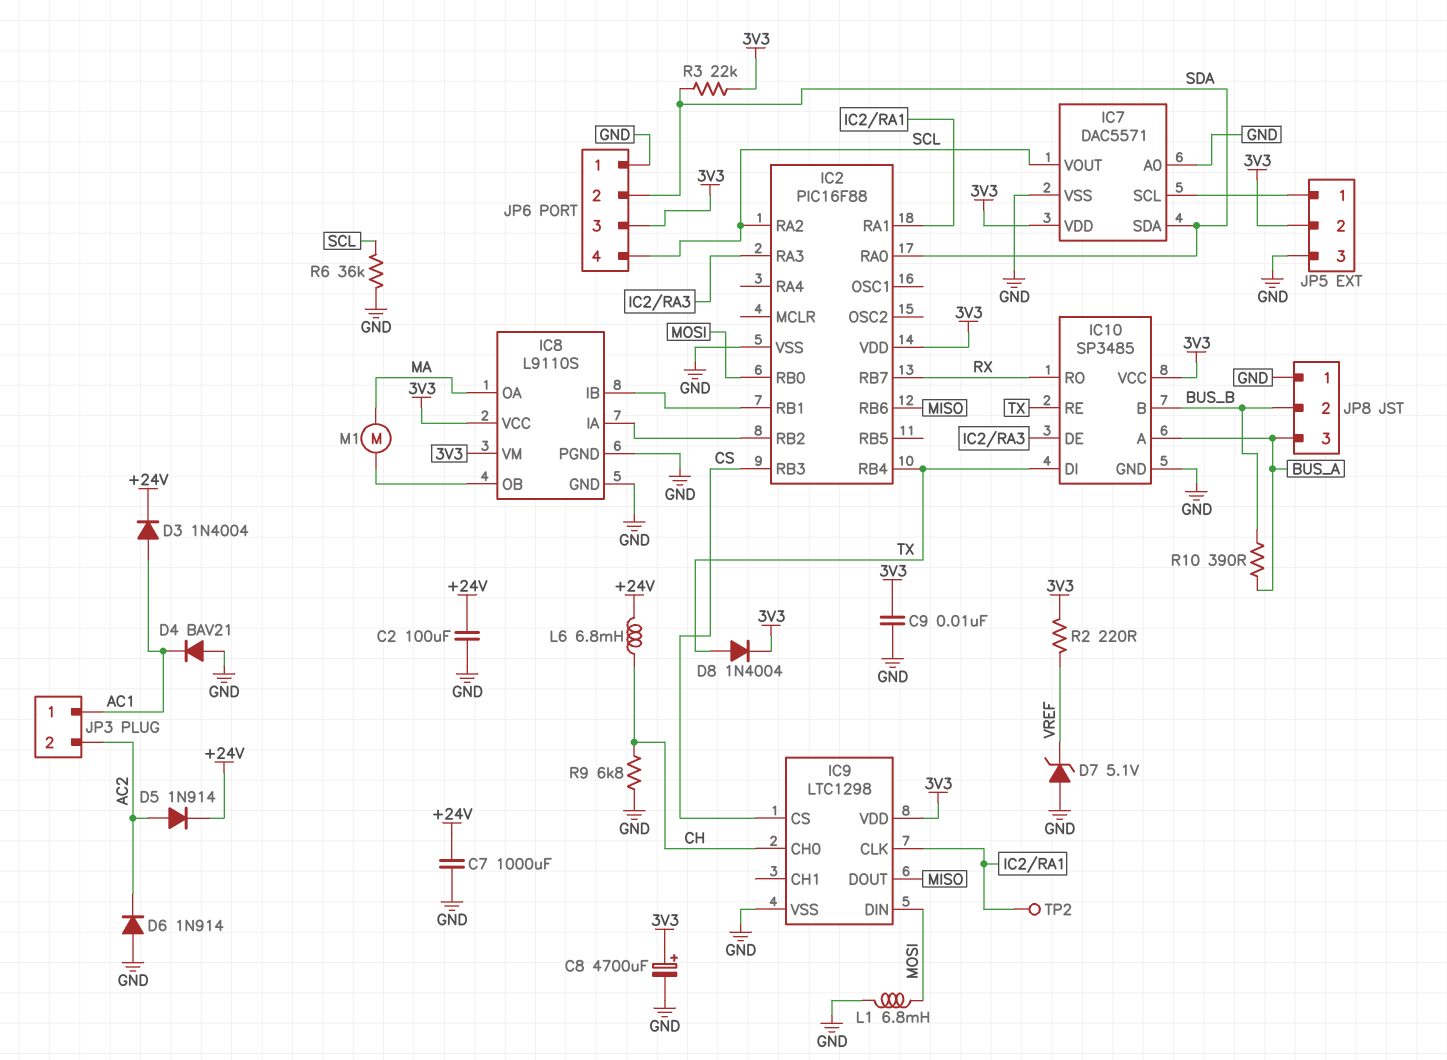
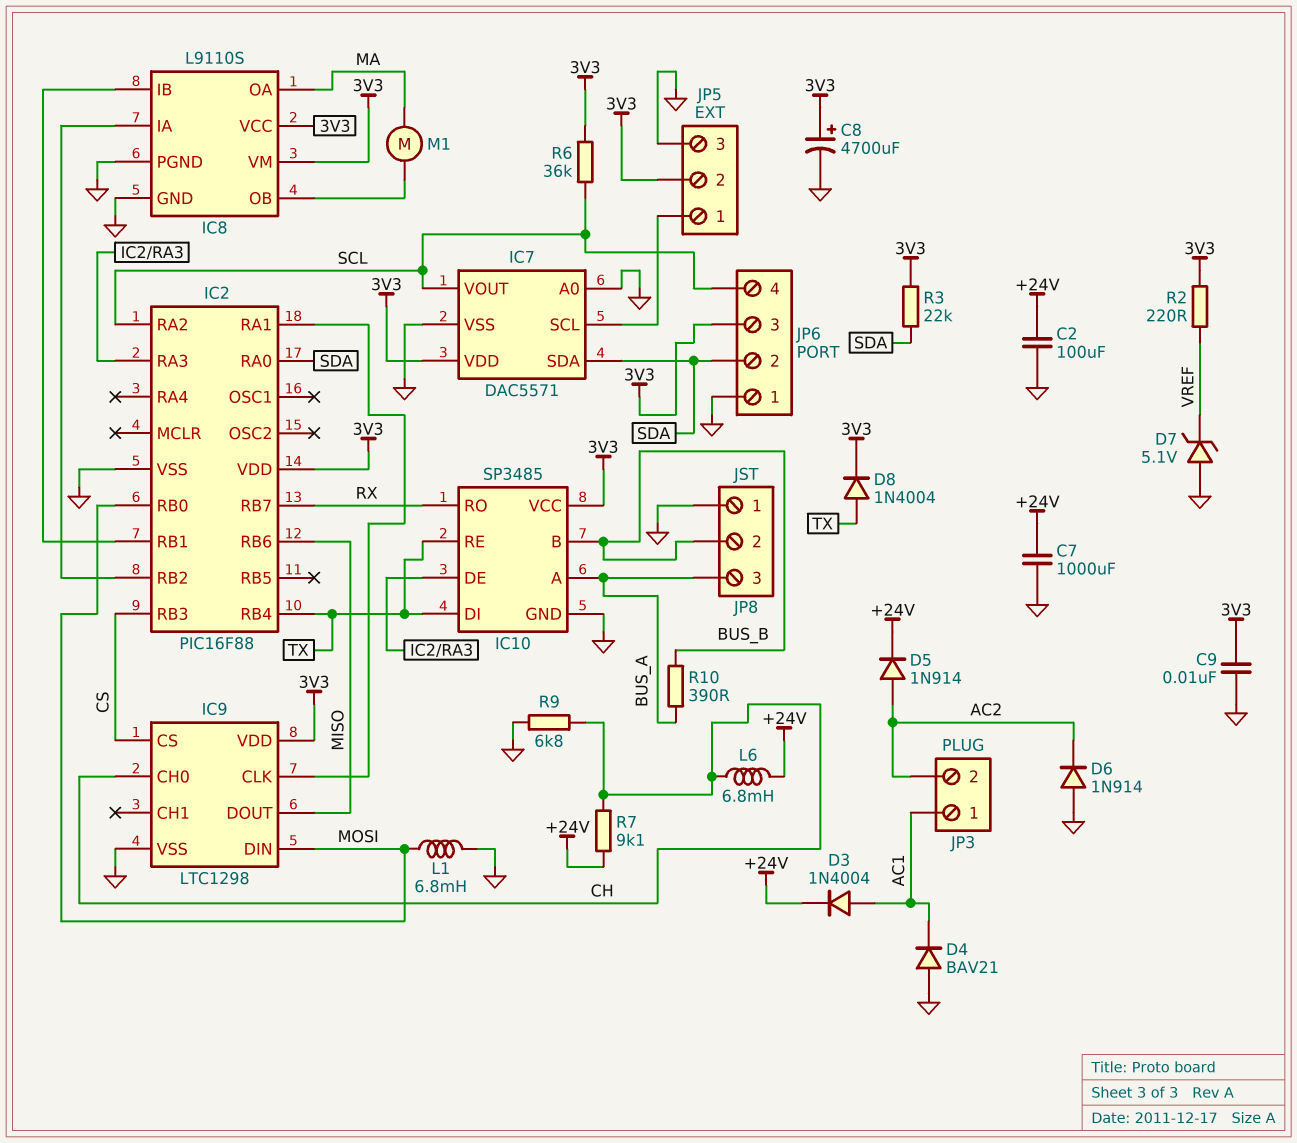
R6: 36k (GND, SCL) -> 36k (3V3, SCL)
R7: none -> 9.1k (+24V, CH)
TP2: test point (IC2/RA1) -> none

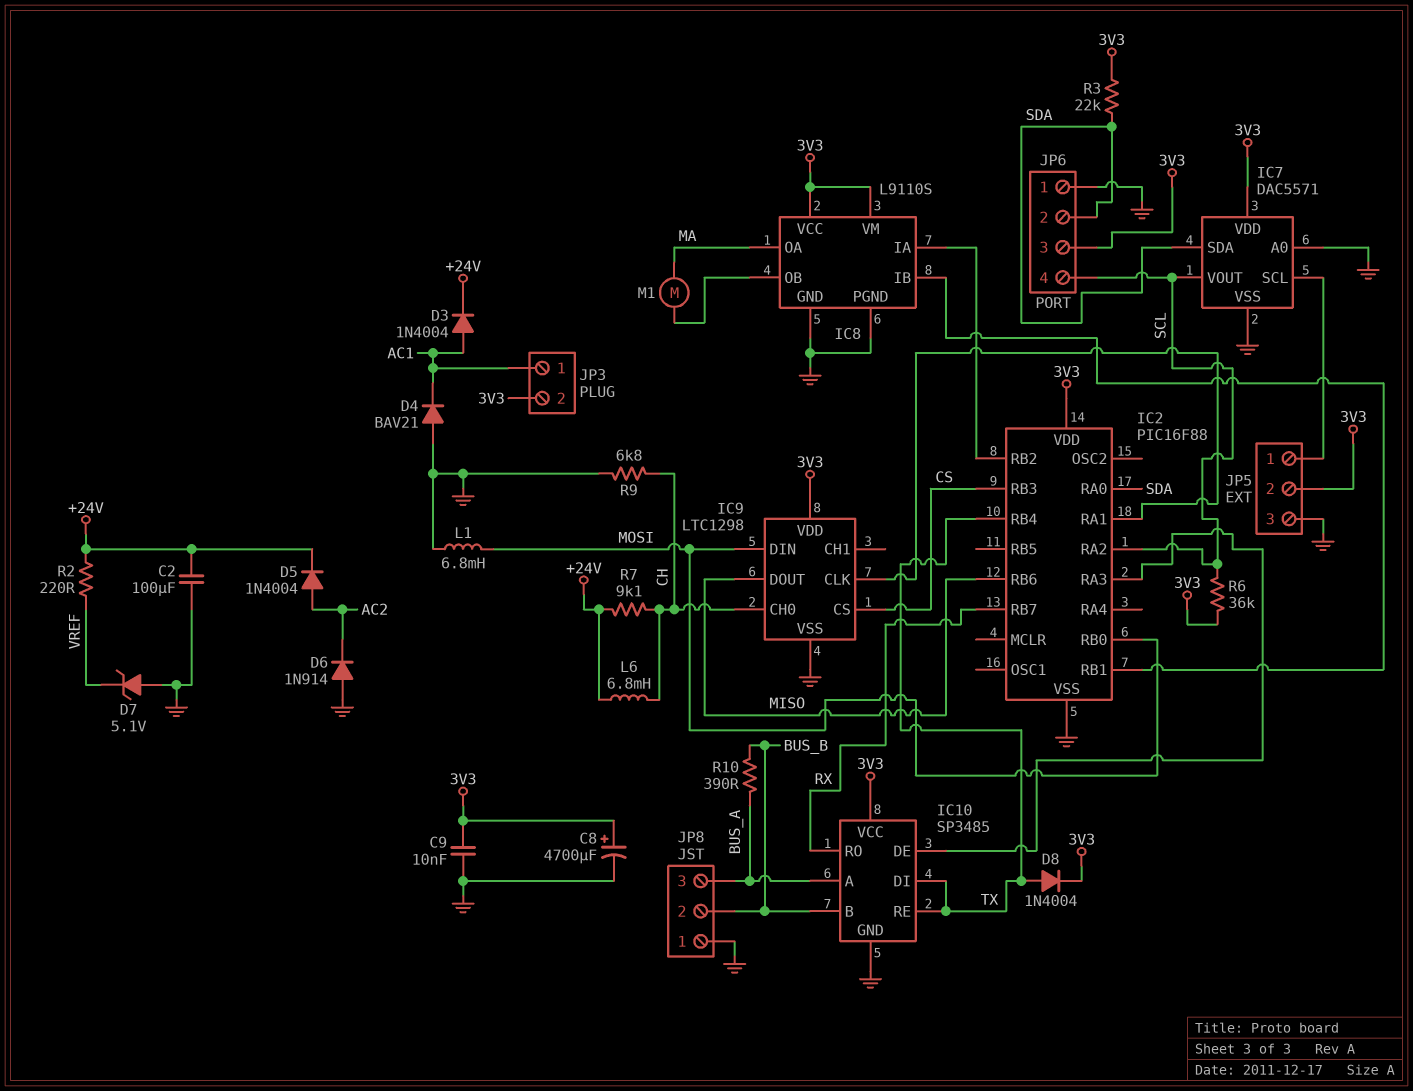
C7: 1000uF (+24V, GND) -> none
D5: diode 1N914 (A AC2, K +24V) -> diode 1N4004 (A AC2, K +24V)
JP3 pin 2: AC2 -> 3V3
R2: 220 (3V3, VREF) -> 220 (+24V, VREF)

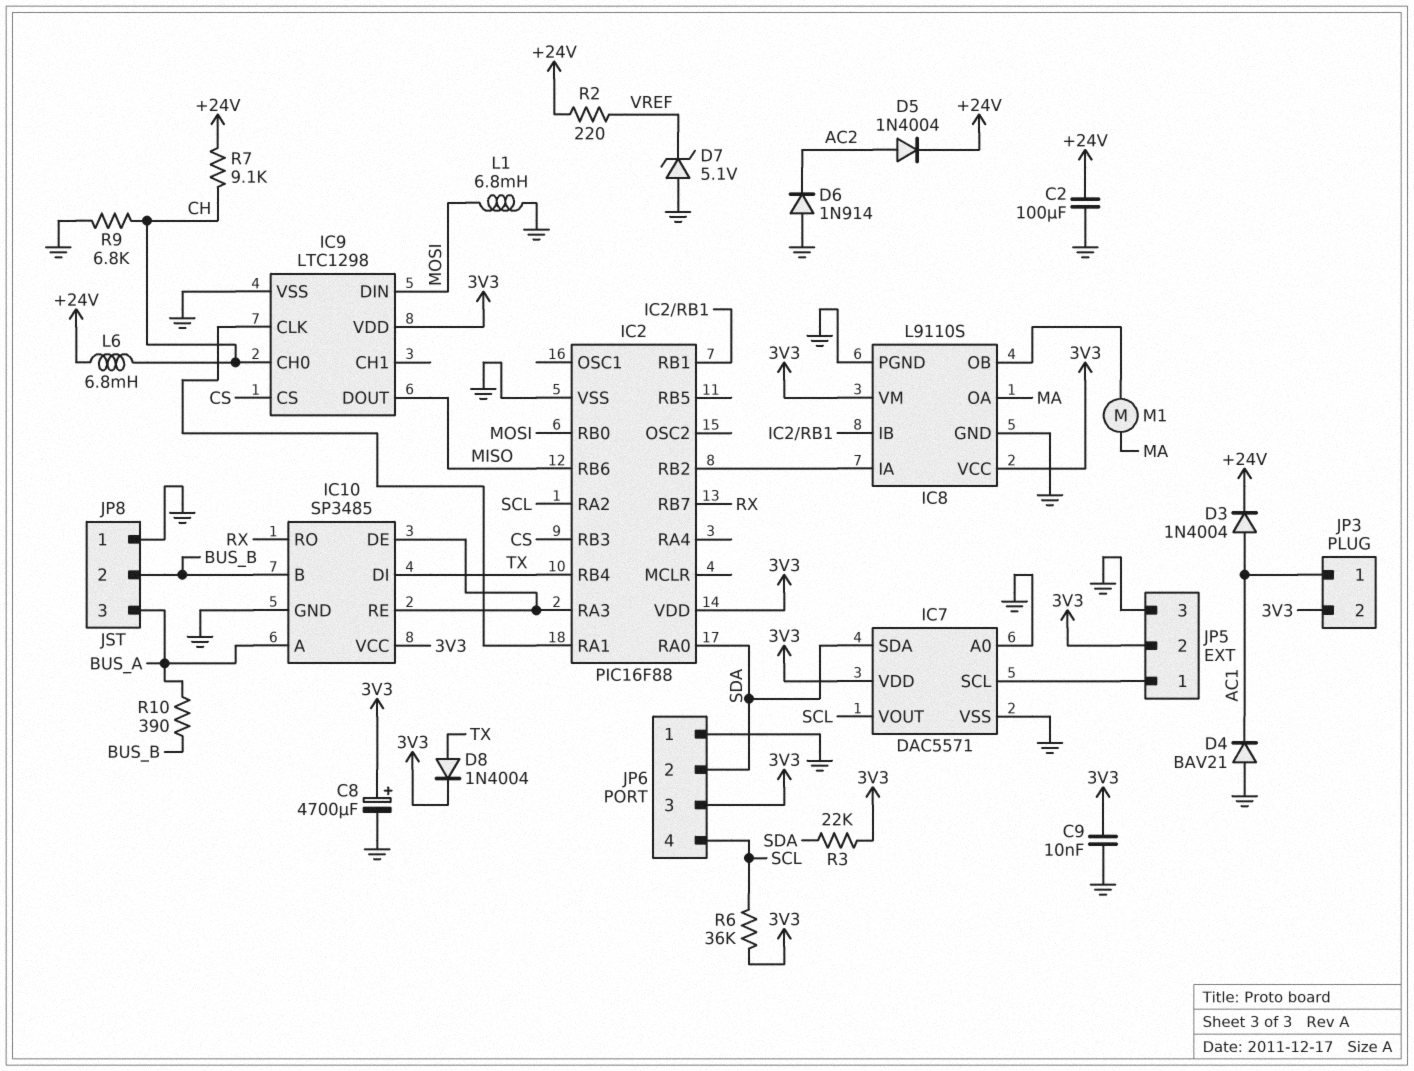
IC10 pin RE: TX -> IC2/RA3

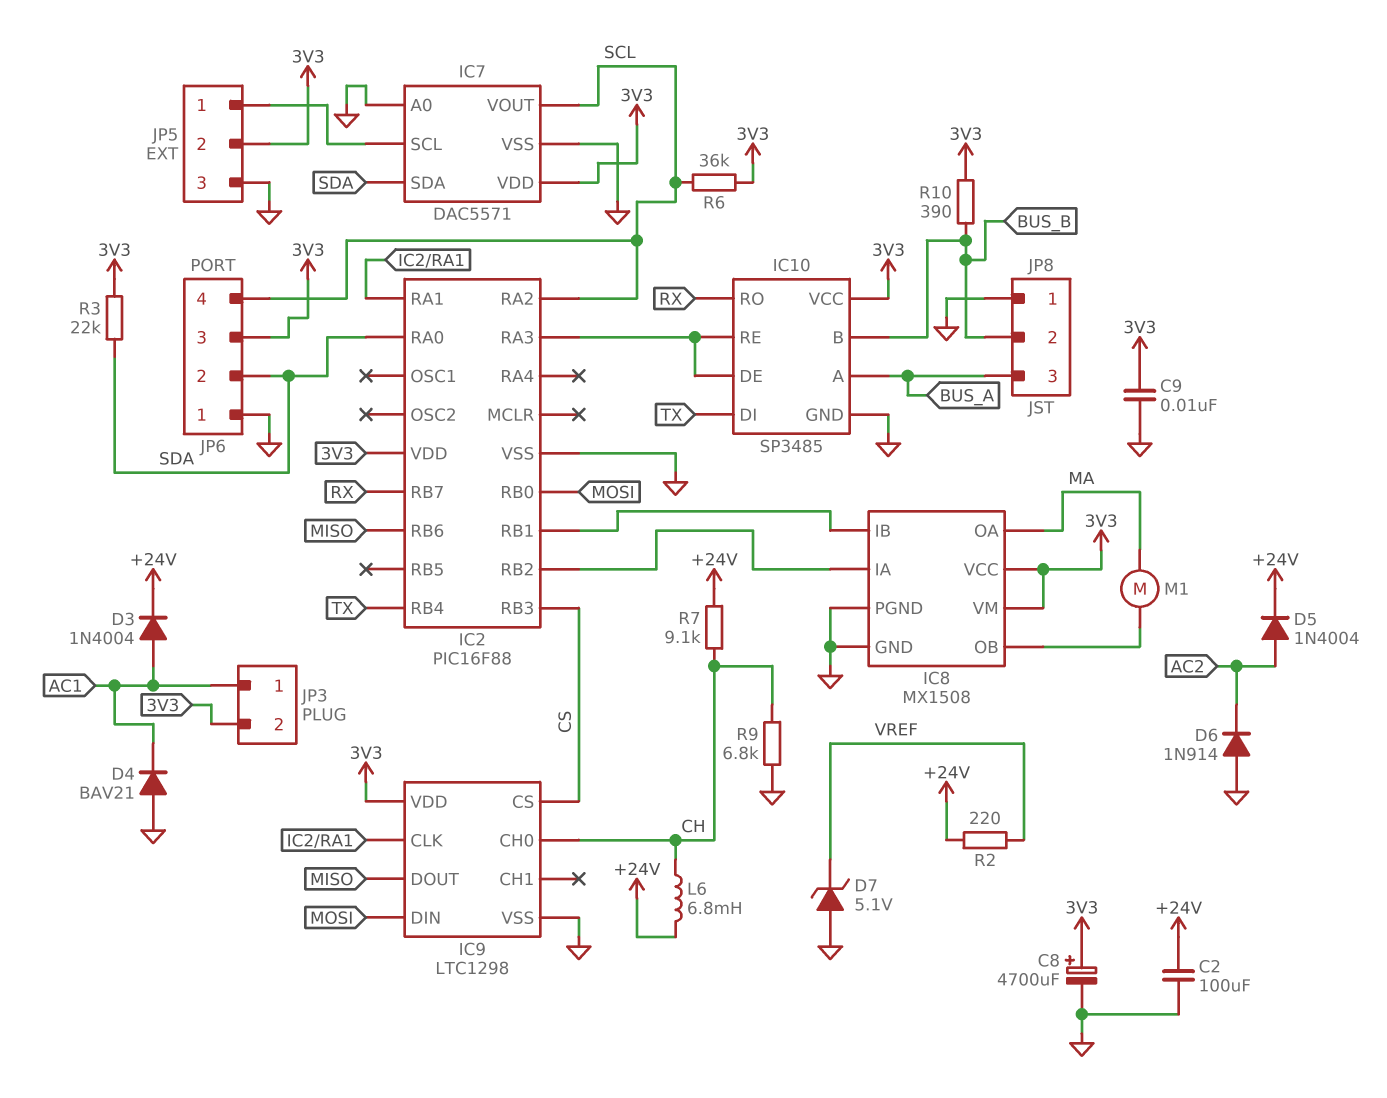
D8: diode 1N4004 (A TX, K 3V3) -> none
IC8: L9110S -> MX1508
L1: 6.8mH (GND, MOSI) -> none
R10: 390 (BUS_A, BUS_B) -> 390 (3V3, BUS_B)

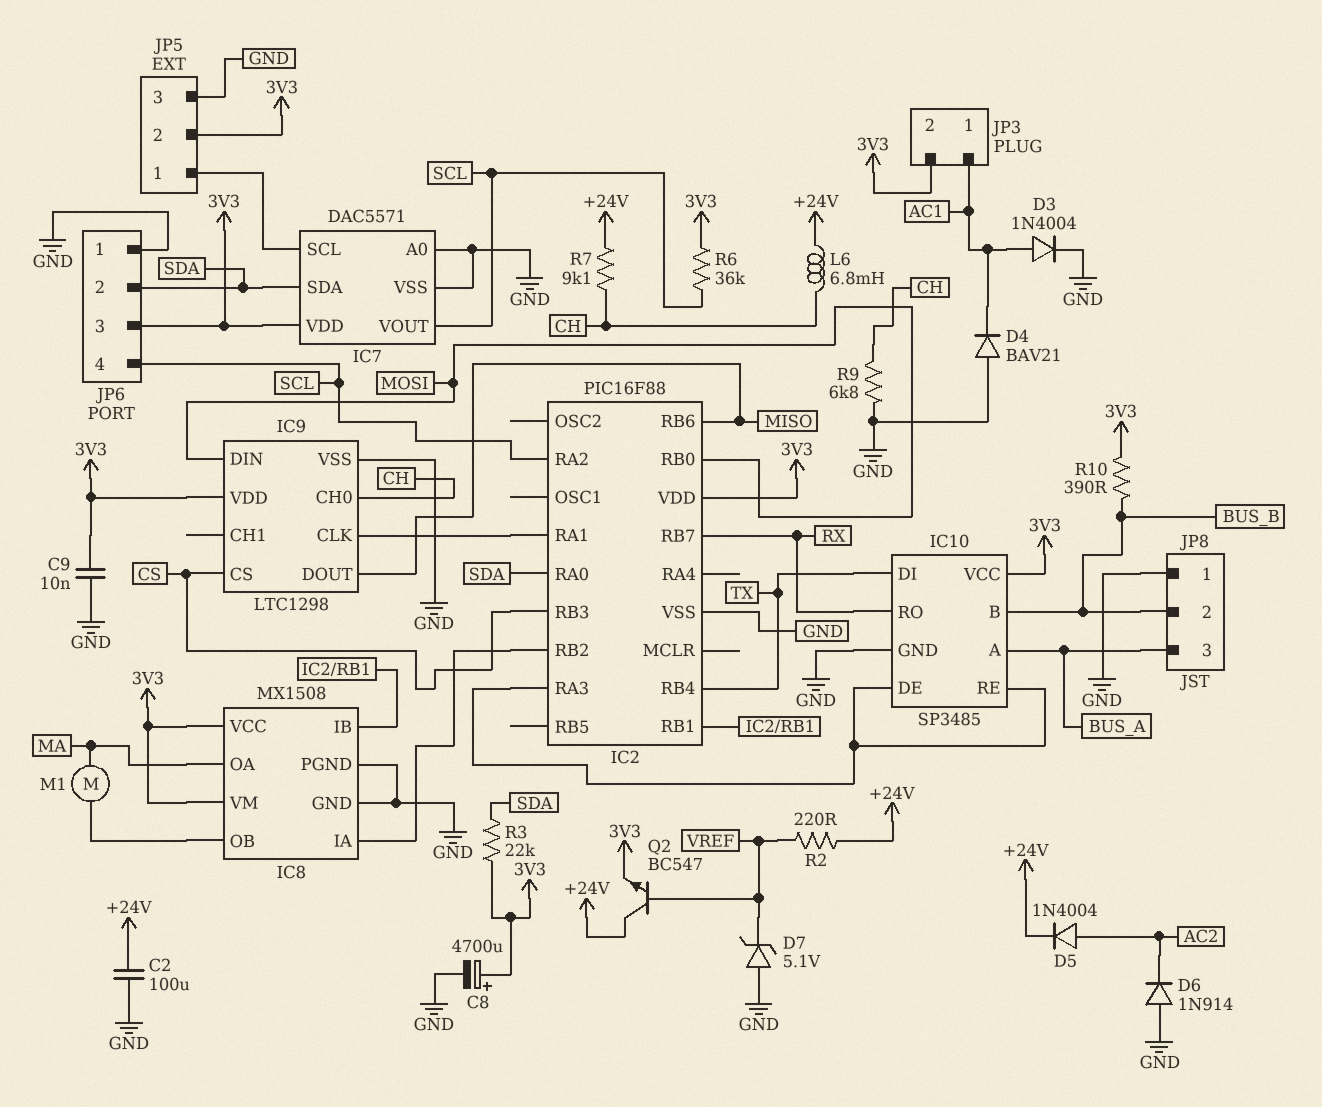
D3: diode 1N4004 (A AC1, K +24V) -> diode 1N4004 (A AC1, K GND)
Q2: none -> NPN BC547 (B VREF, C +24V, E 3V3)

